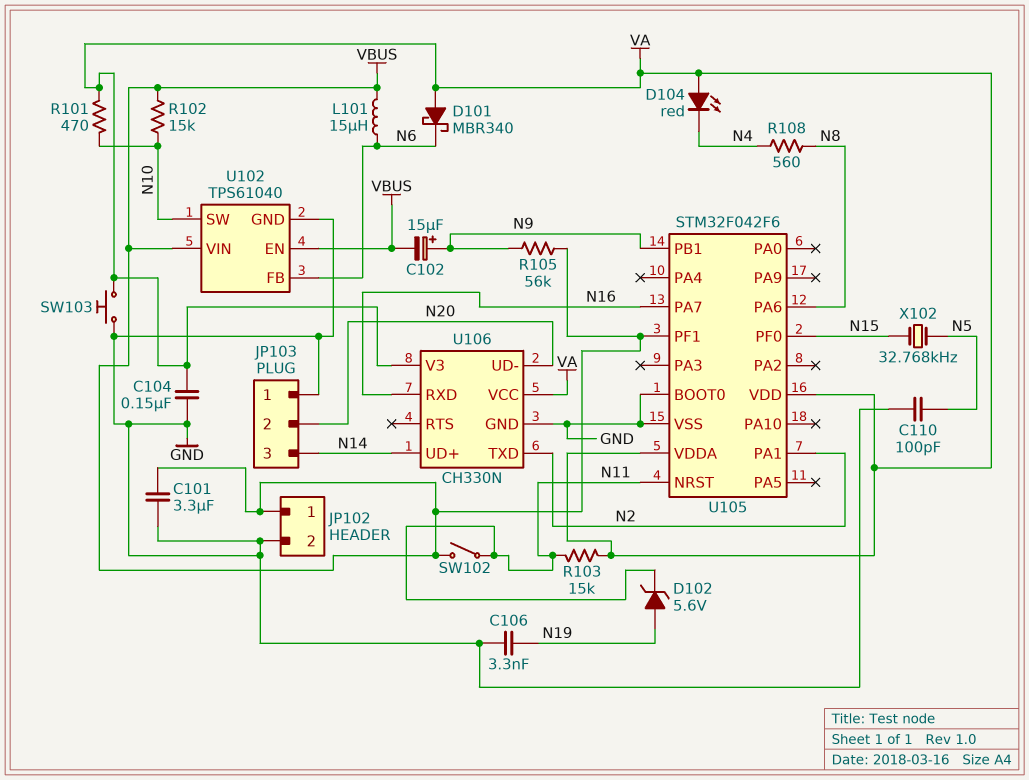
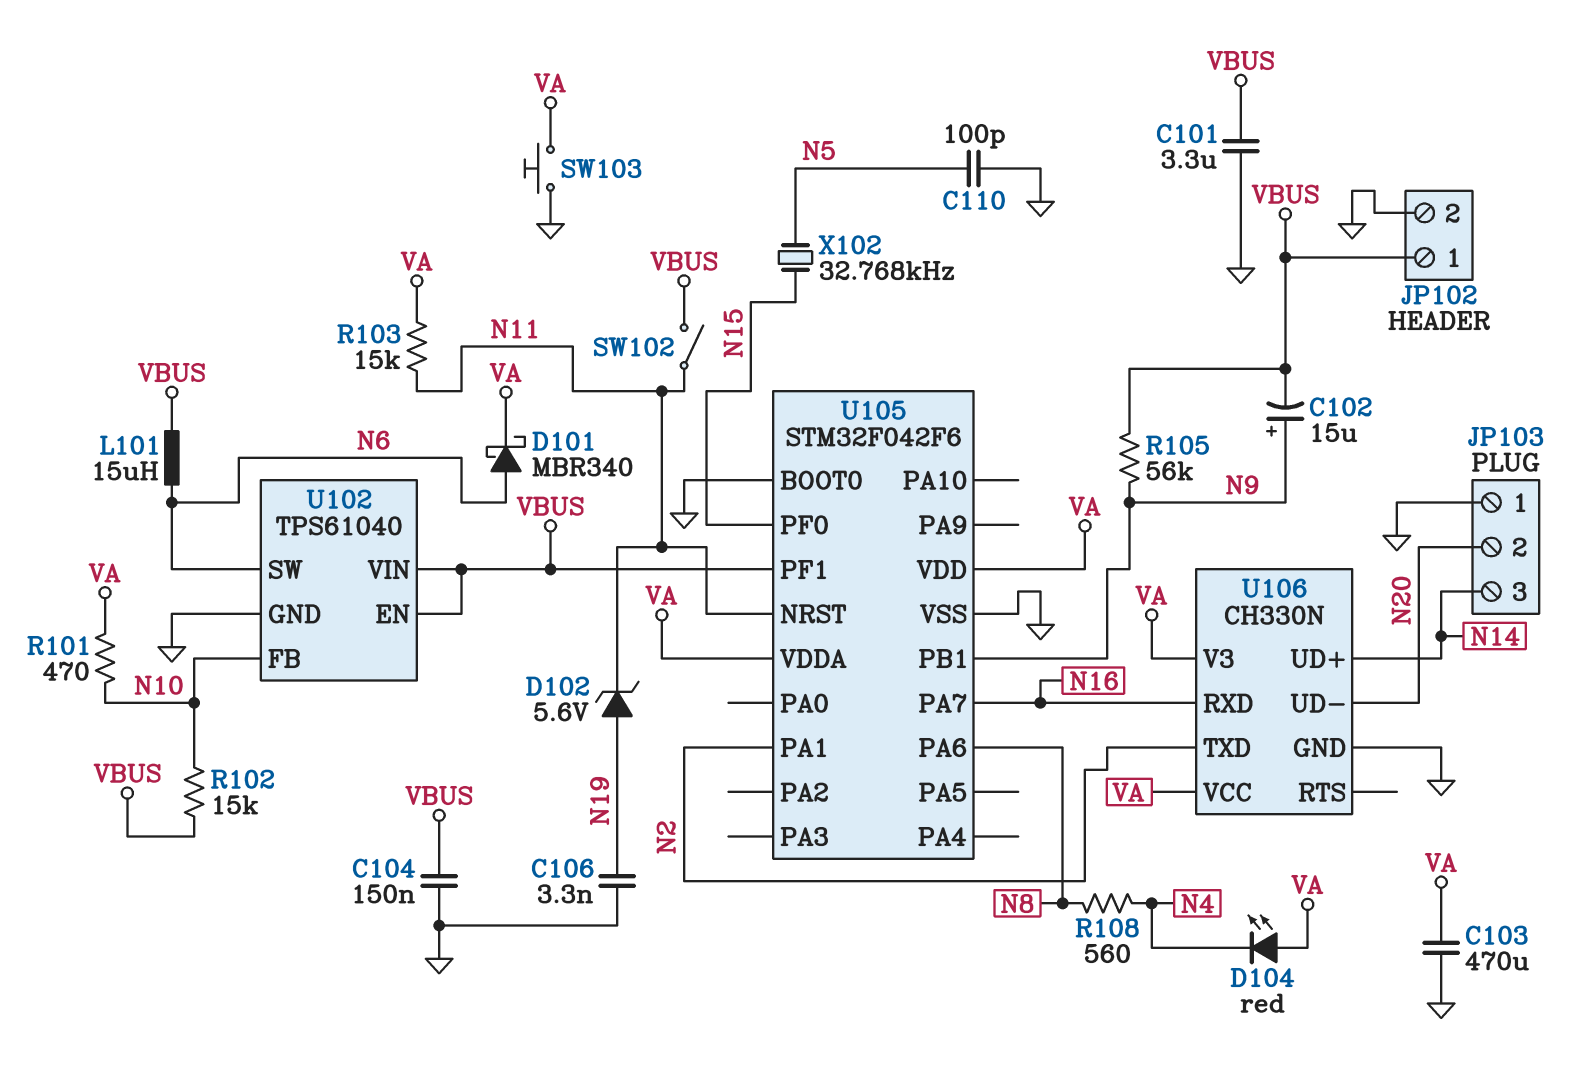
C103: none -> 470uF (GND, VA)
C104: 150nF (GND, VA) -> 150nF (GND, VBUS)
D101: schottky MBR340 (A VA, K N6) -> schottky MBR340 (A N6, K VA)
U102 pin FB: N6 -> N10
U102 pin SW: N10 -> N6

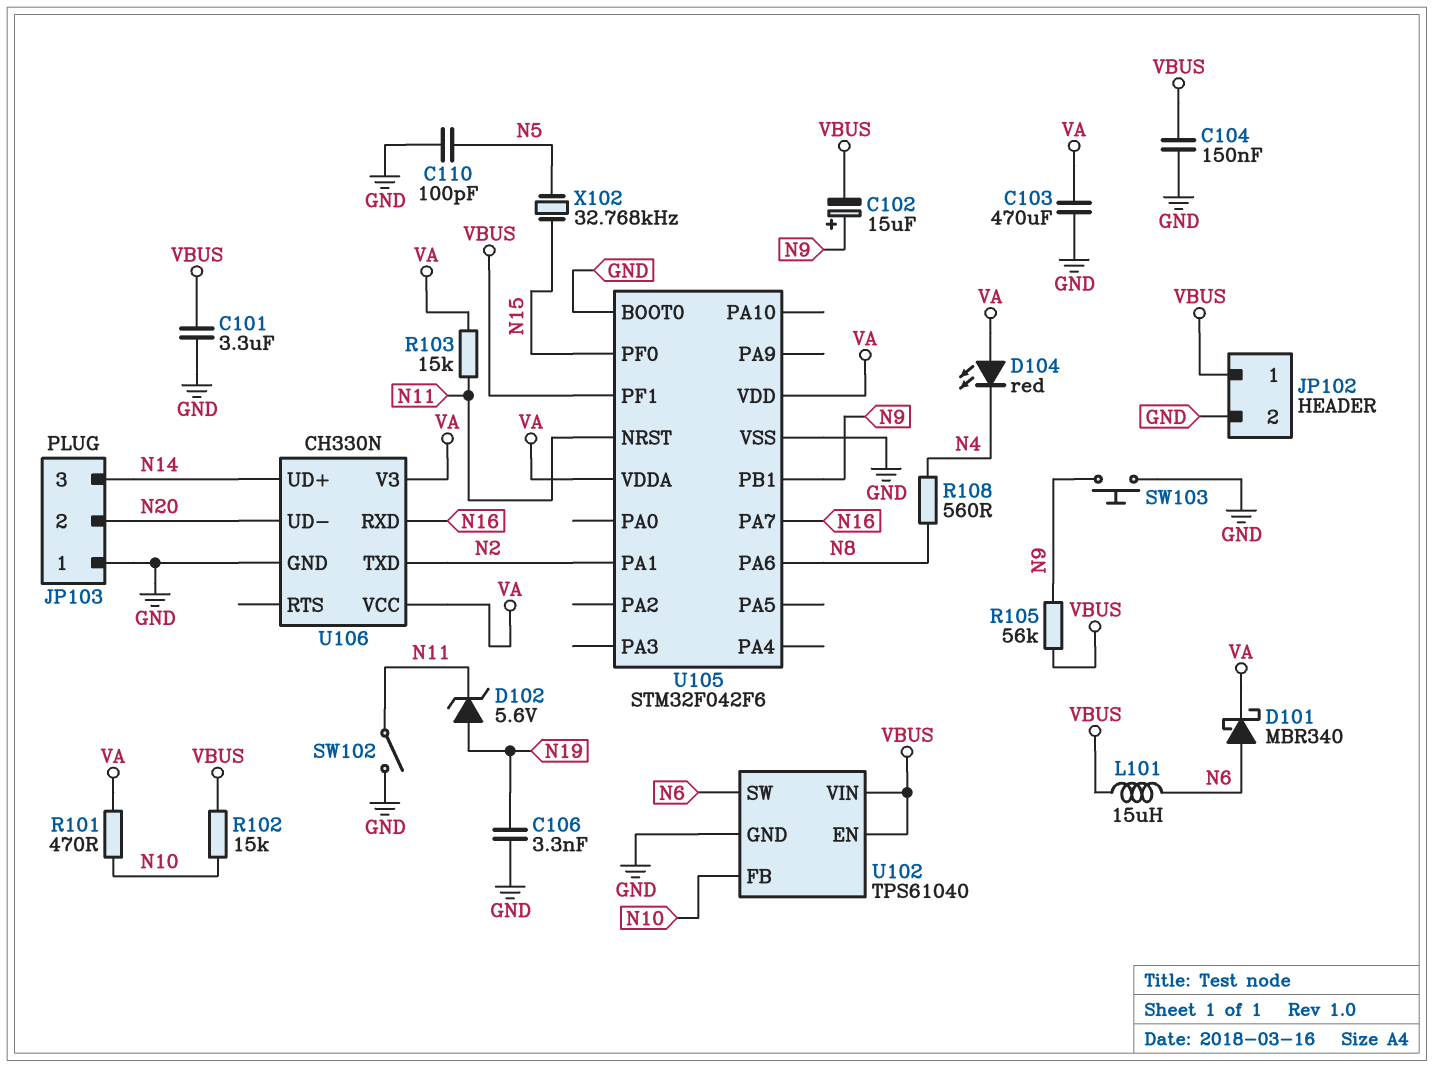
SW102: switch (N11, VBUS) -> switch (GND, N11)
SW103: button (GND, VA) -> button (GND, N9)

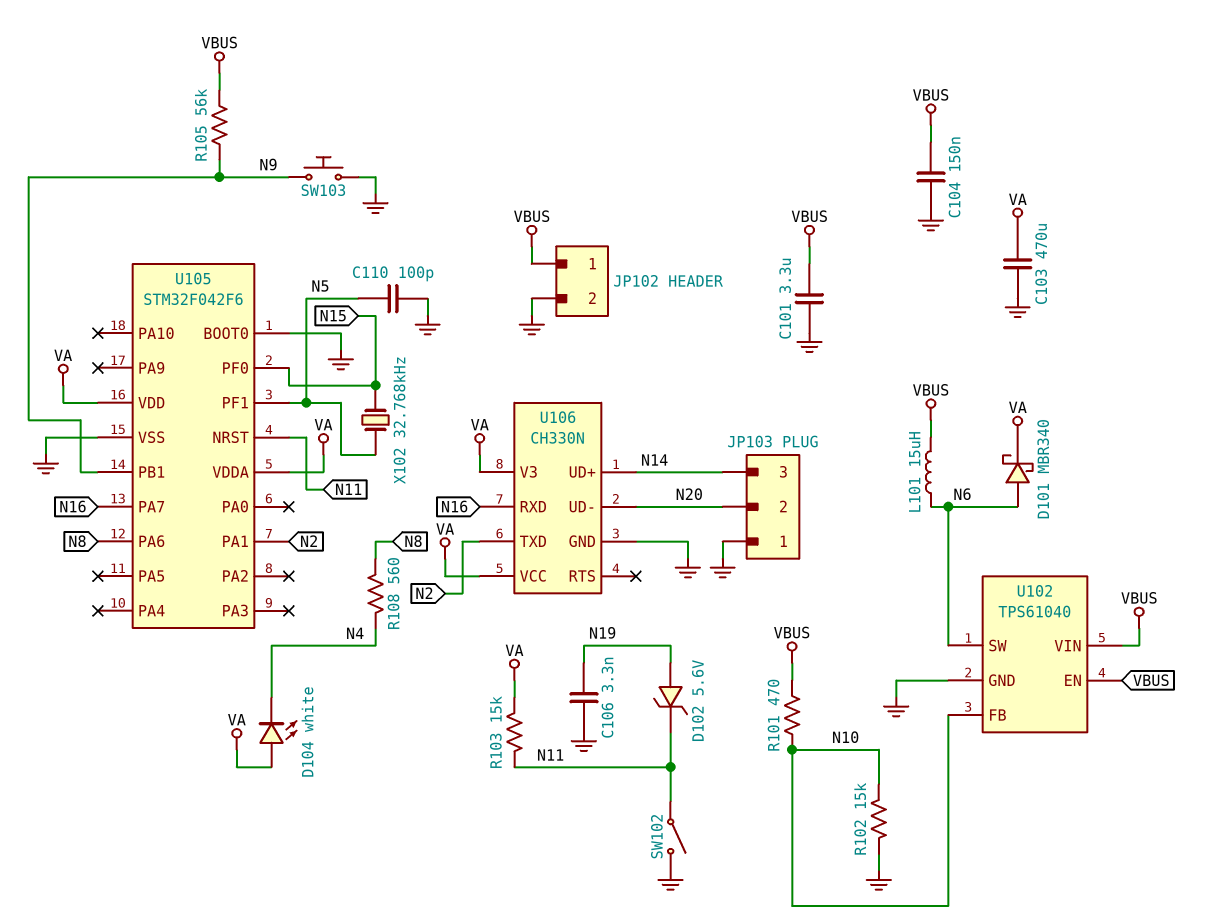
C102: 15uF (plus N9, minus VBUS) -> none
D104: LED red (A VA, K N4) -> LED white (A VA, K N4)
R101: 470 (N10, VA) -> 470 (N10, VBUS)
R102: 15k (N10, VBUS) -> 15k (GND, N10)
U105 pin PF1: VBUS -> N5

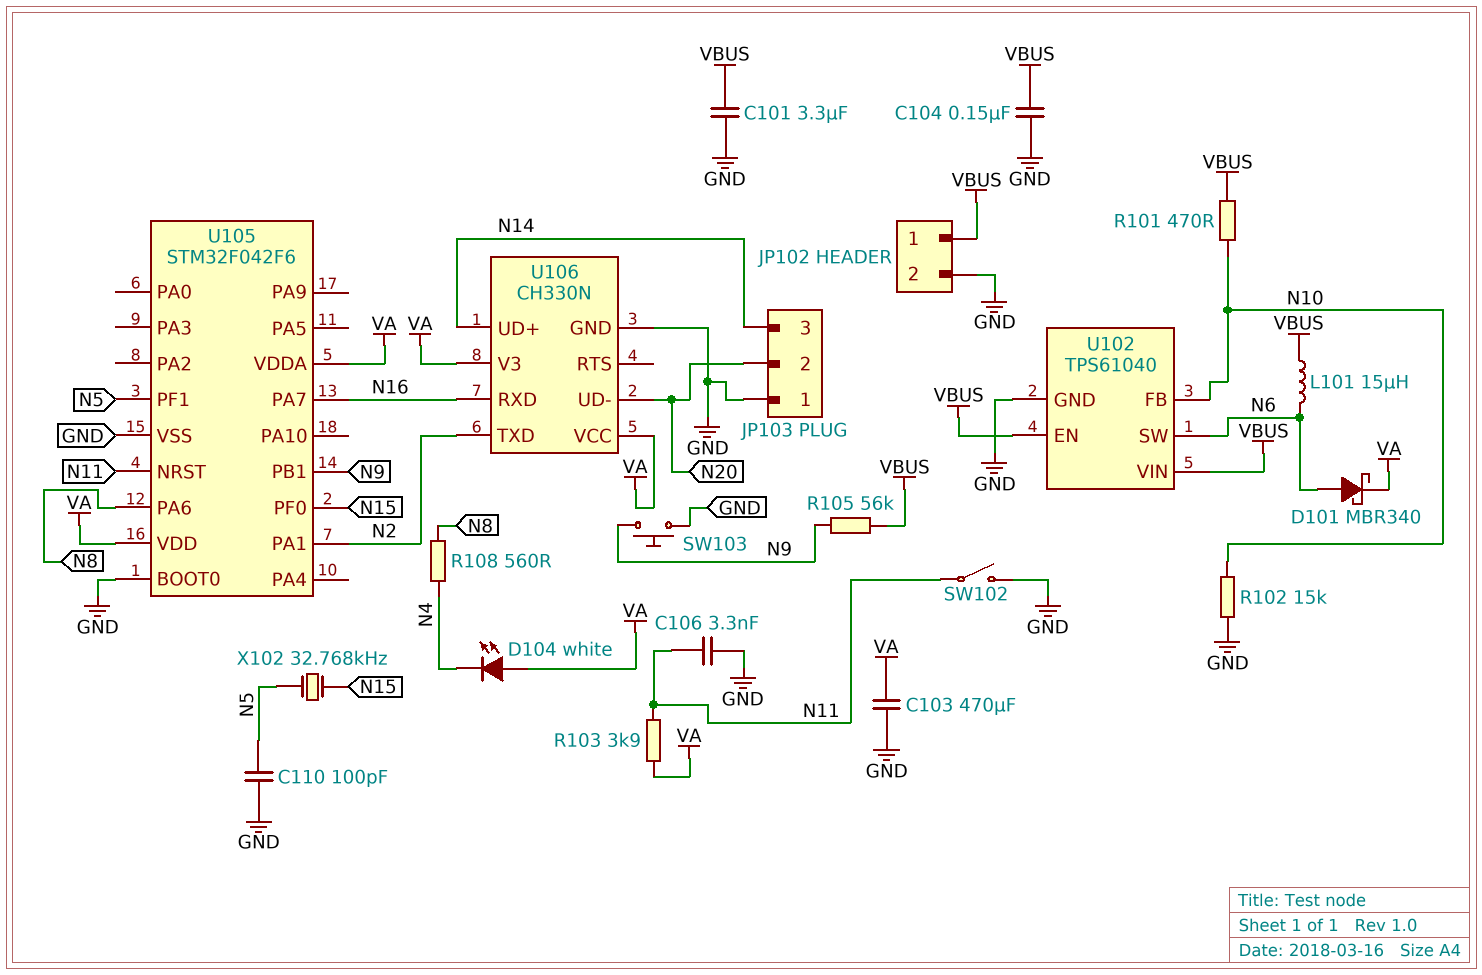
C106: 3.3nF (GND, N19) -> 3.3nF (GND, N11)
D102: zener 5.6V (A N19, K N11) -> none
R103: 15k (N11, VA) -> 3.9k (N11, VA)

